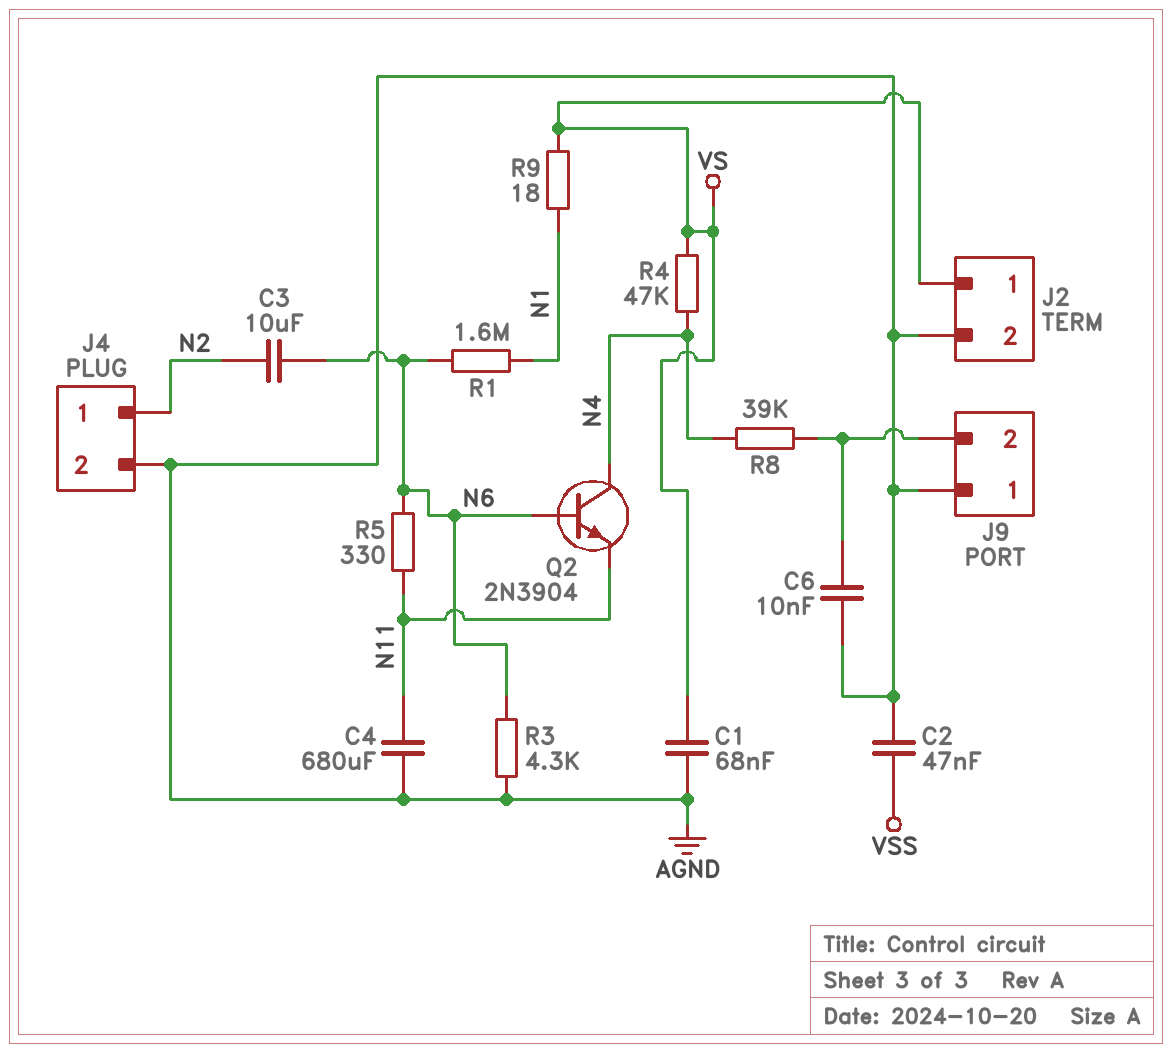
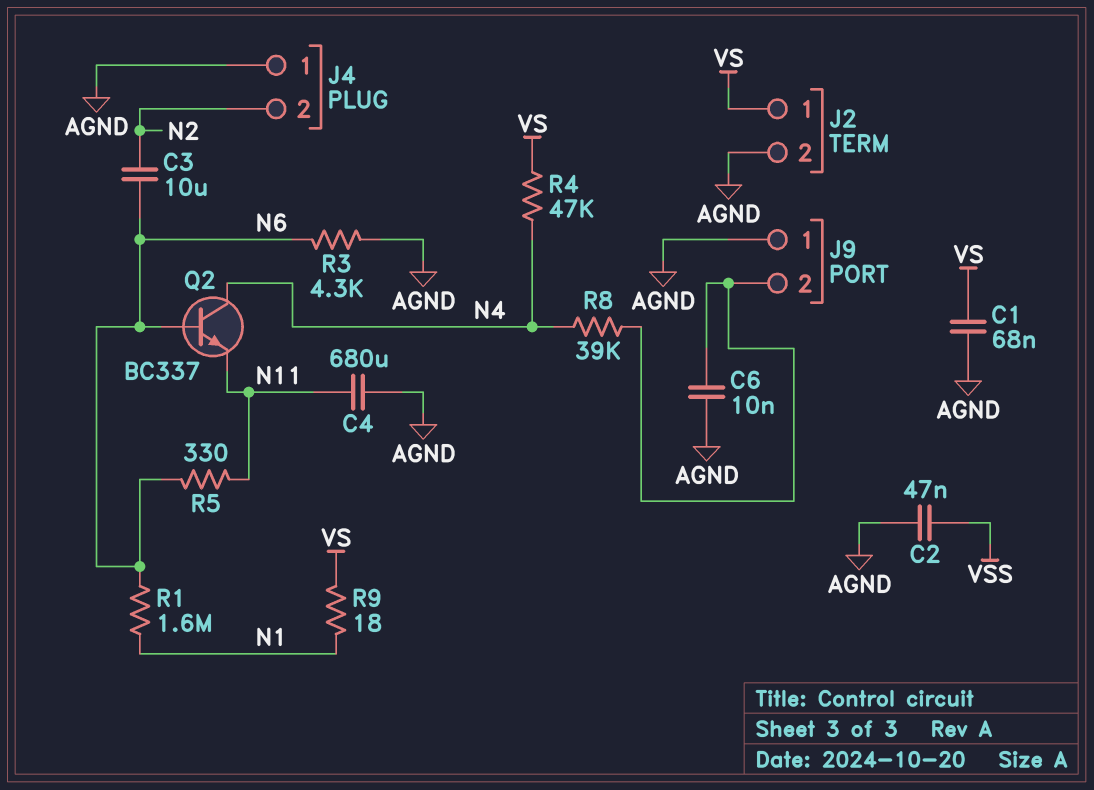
J4 pin 1: N2 -> AGND
J4 pin 2: AGND -> N2
Q2: NPN 2N3904 (B N6, C N4, E N11) -> NPN BC337 (B N6, C N4, E N11)

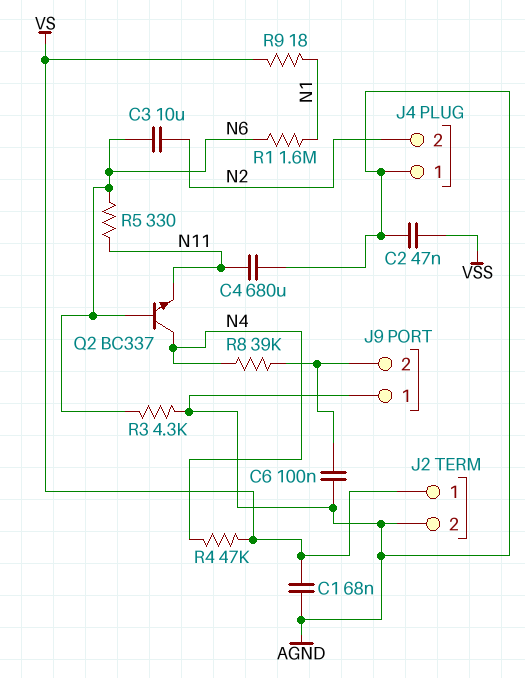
C6: 10nF (AGND, J9/2) -> 100nF (AGND, J9/2)

